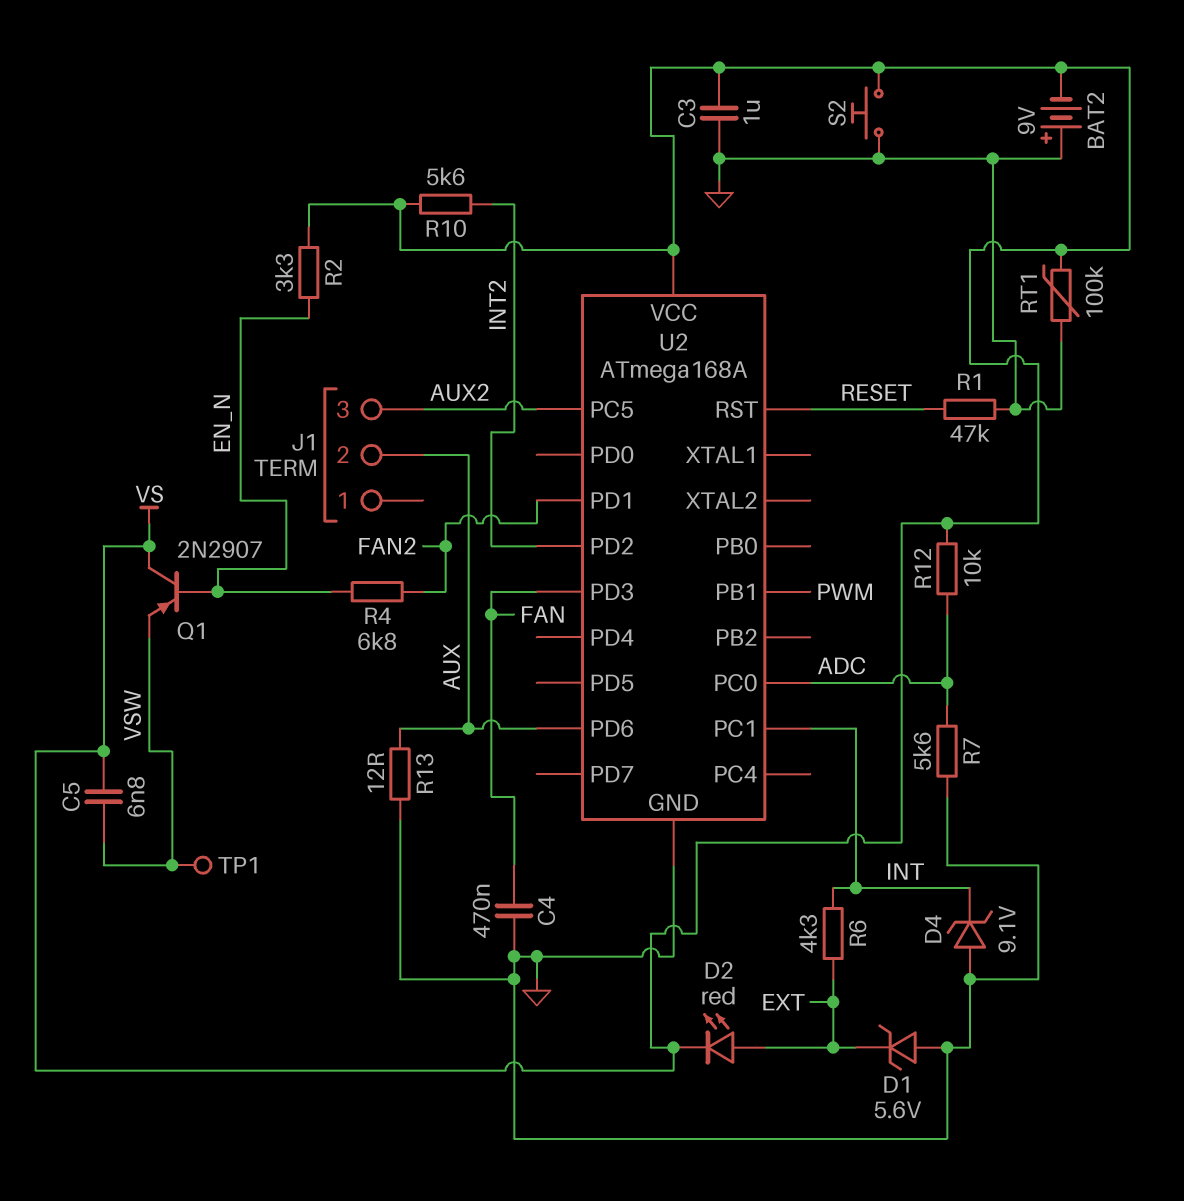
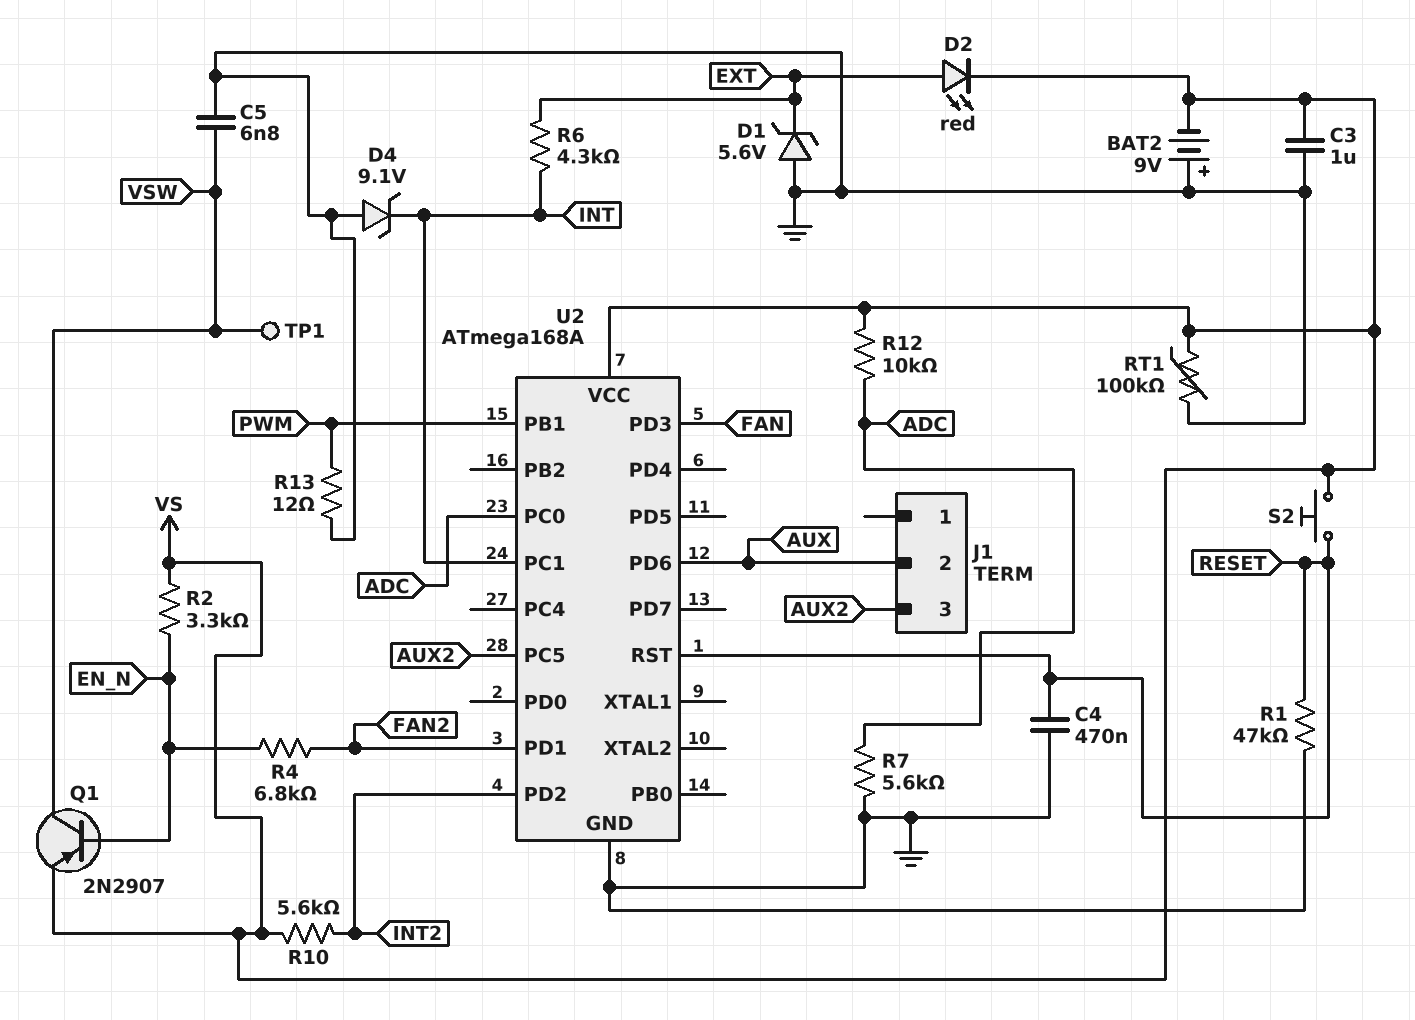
C4: 470nF (FAN, GND) -> 470nF (GND, RESET)
C5: 6.8nF (VS, VSW) -> 6.8nF (GND, VSW)
Q1: PNP 2N2907 (B EN_N, C VS, E VSW) -> PNP 2N2907 (B EN_N, C VSW, E VS)
R13: 12 (AUX, GND) -> 12 (GND, PWM)
S2: button (GND, VS) -> button (RESET, VS)

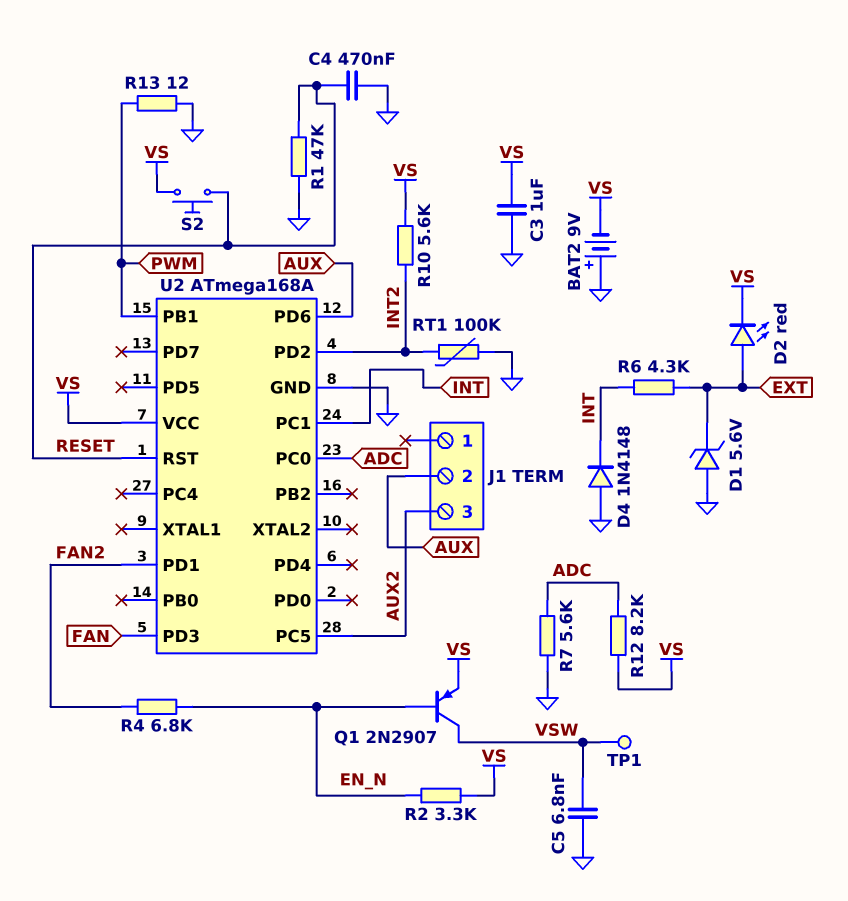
D4: zener 9.1V (A GND, K INT) -> diode 1N4148 (A GND, K INT)
R12: 10k (ADC, VS) -> 8.2k (ADC, VS)
RT1: 100k (GND, VS) -> 100k (GND, INT2)

